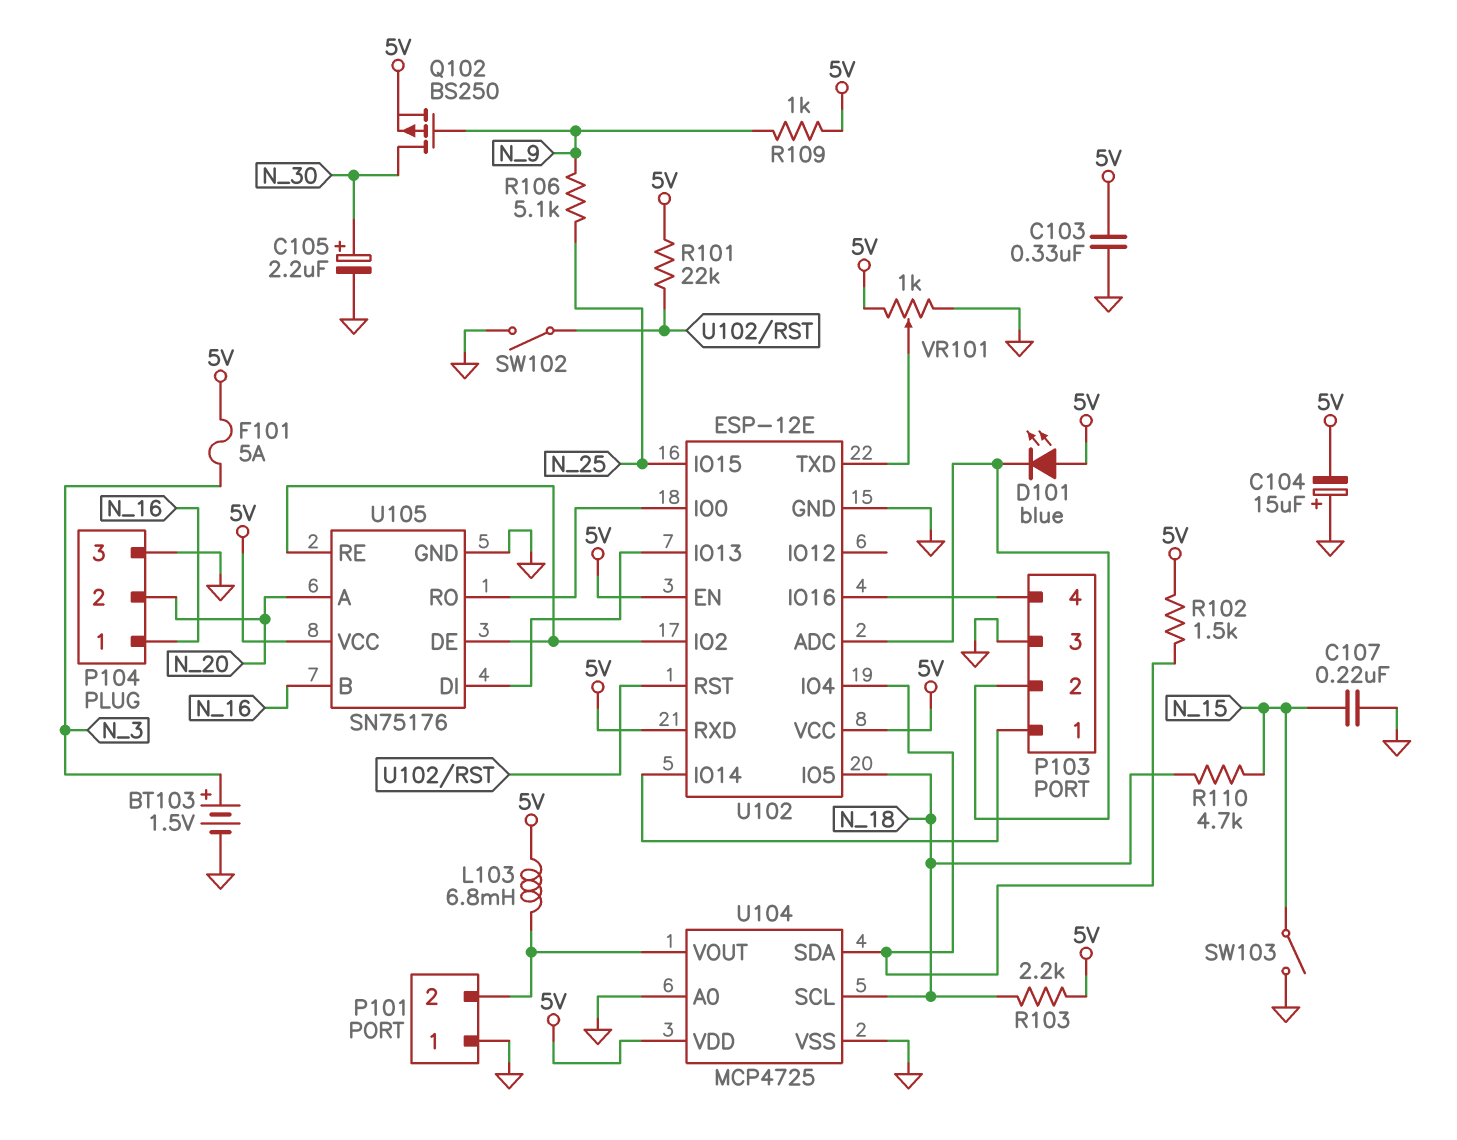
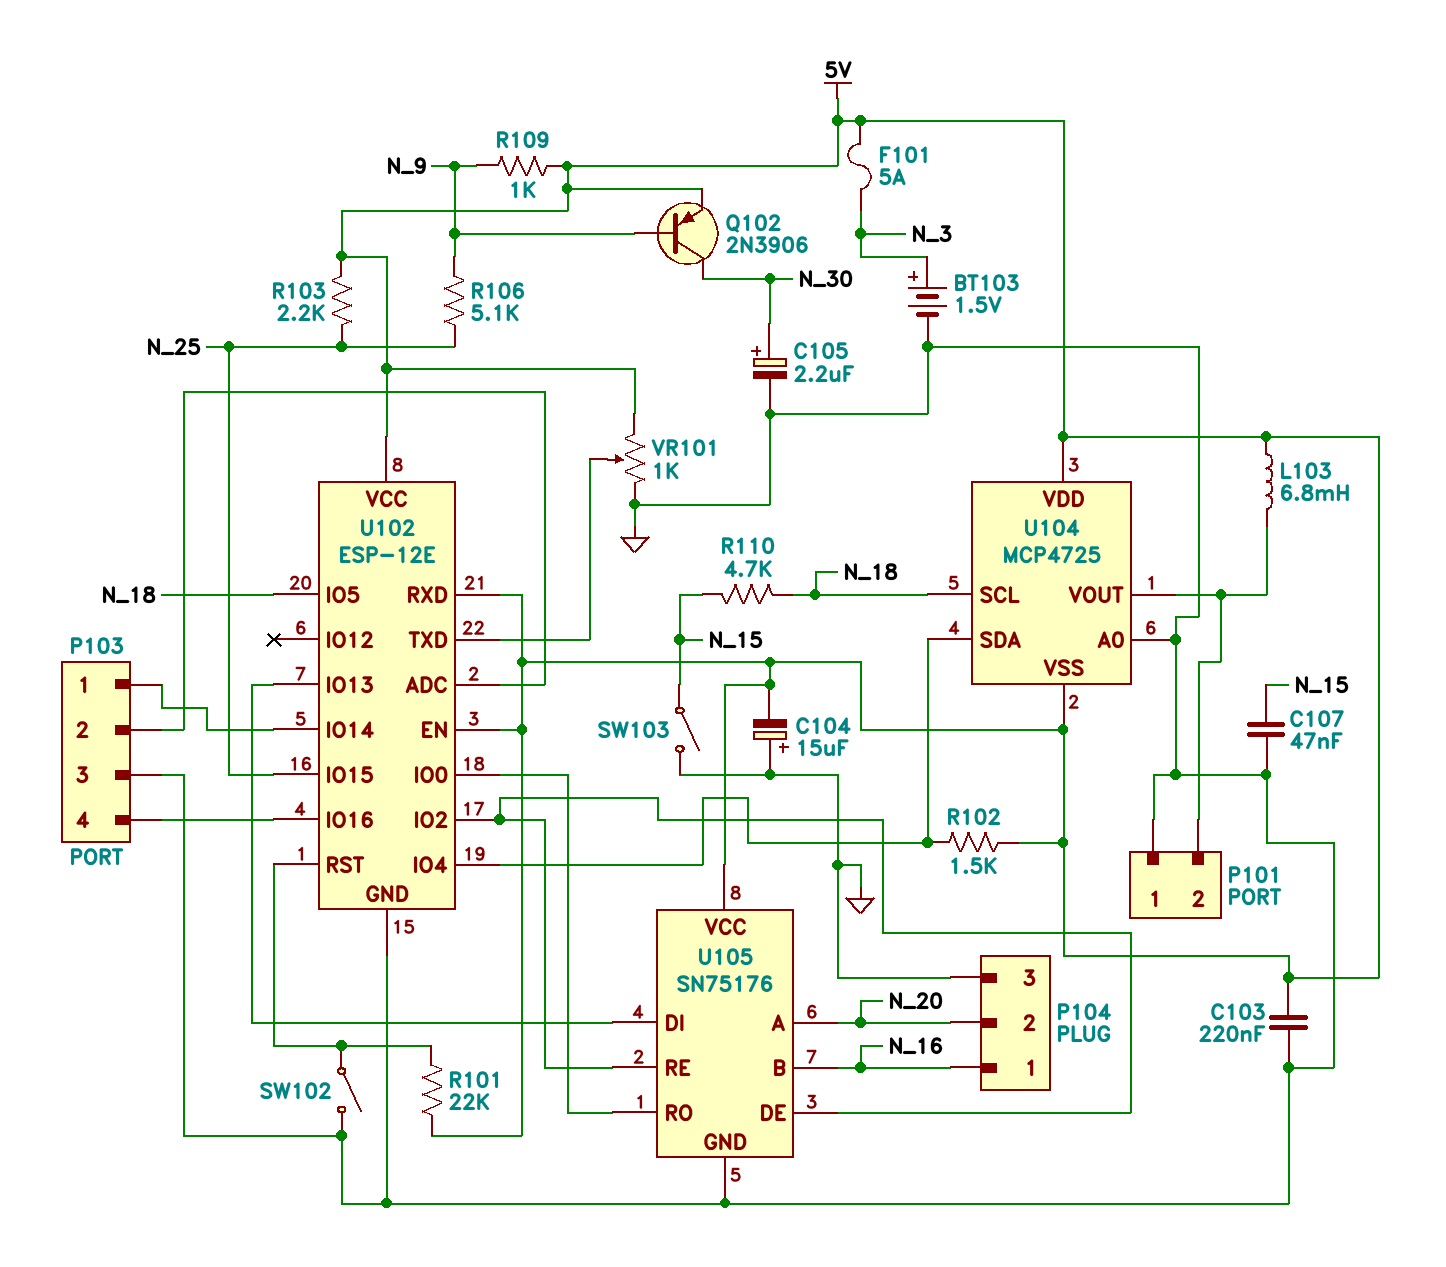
C103: 330nF (5V, GND) -> 220nF (5V, GND)
C107: 220nF (GND, N_15) -> 47nF (GND, N_15)
D101: LED blue (A 5V, K P103/2) -> none
Q102: PMOS BS250 (G N_9, D N_30, S 5V) -> PNP 2N3906 (B N_9, C N_30, E 5V)
R103: 2.2k (5V, N_18) -> 2.2k (5V, N_25)
U104 pin VSS: GND -> 5V

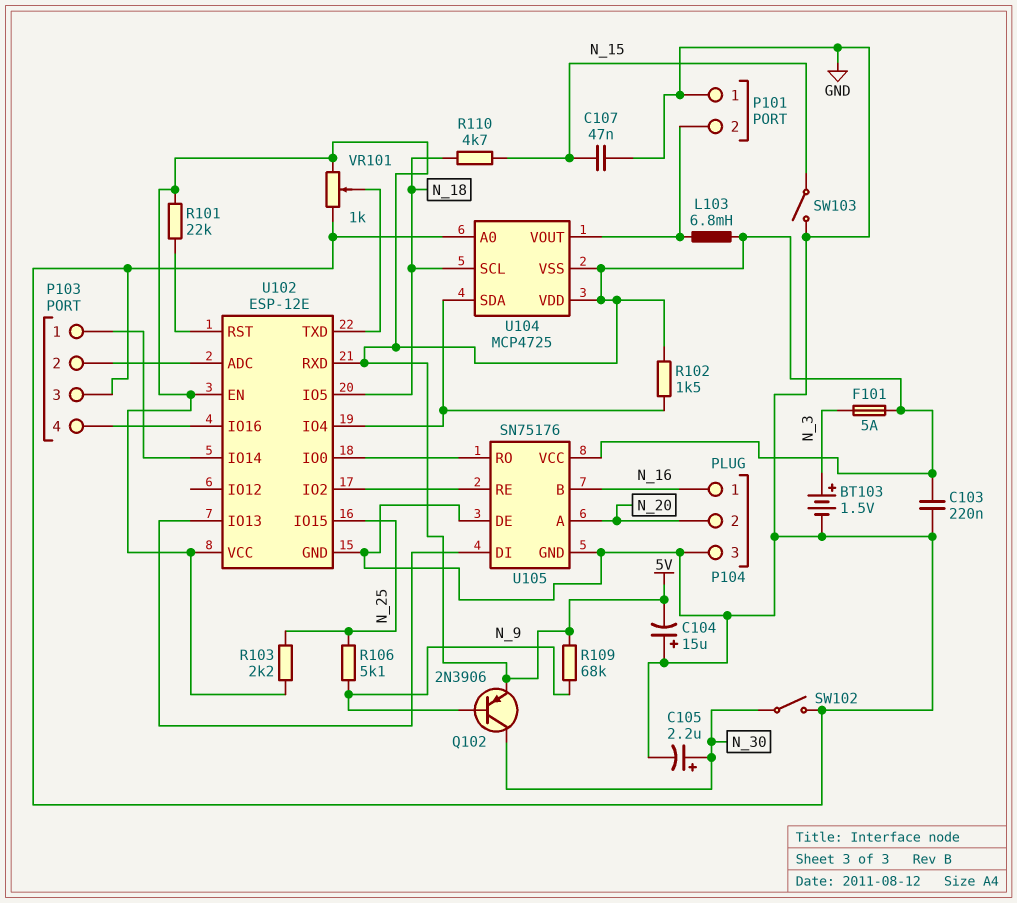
R109: 1k (5V, N_9) -> 68k (5V, N_9)
SW102: switch (GND, U102/RST) -> switch (GND, N_30)
U105 pin DE: U102/IO2 -> GND

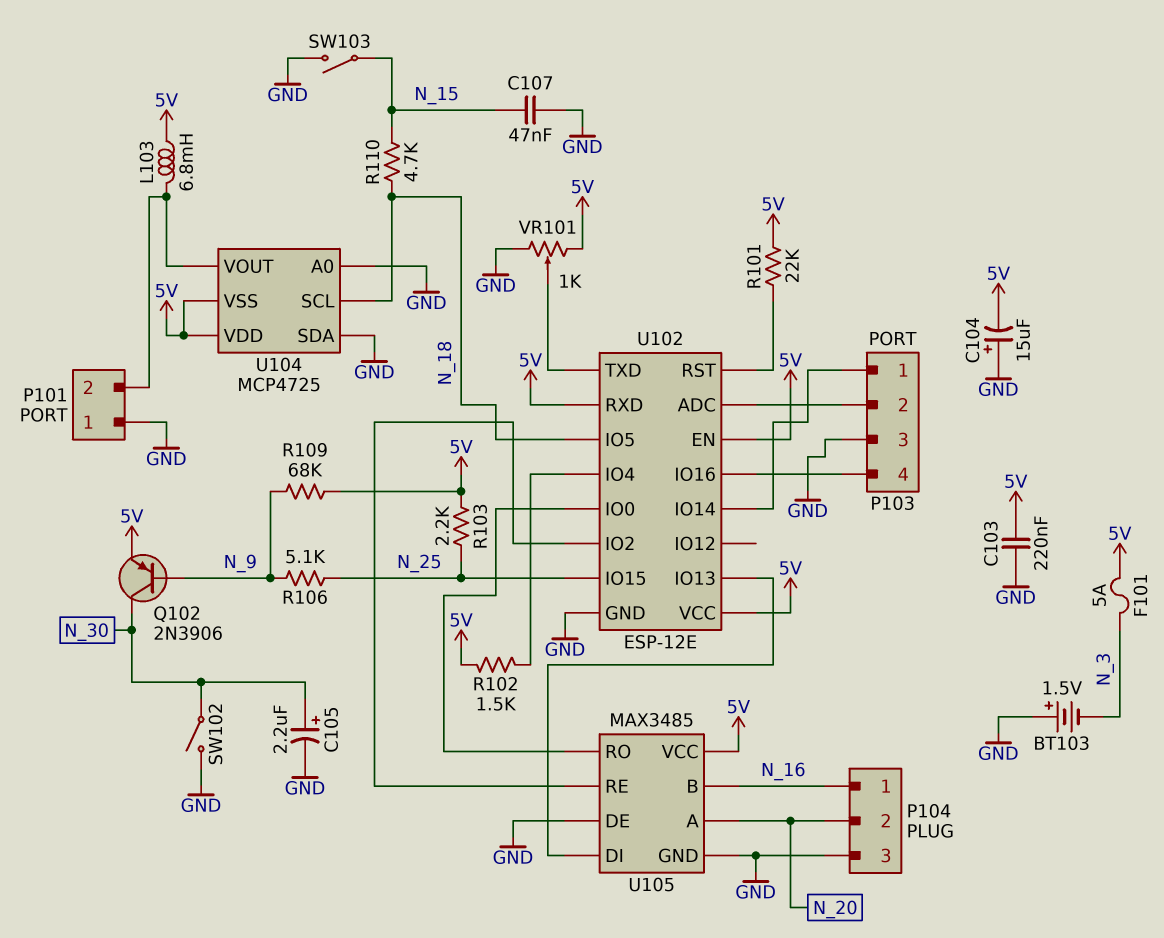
BT103: 1.5V (plus N_3, minus GND) -> 1.5V (plus GND, minus N_3)
U104 pin SDA: U102/IO4 -> GND
U105: SN75176 -> MAX3485

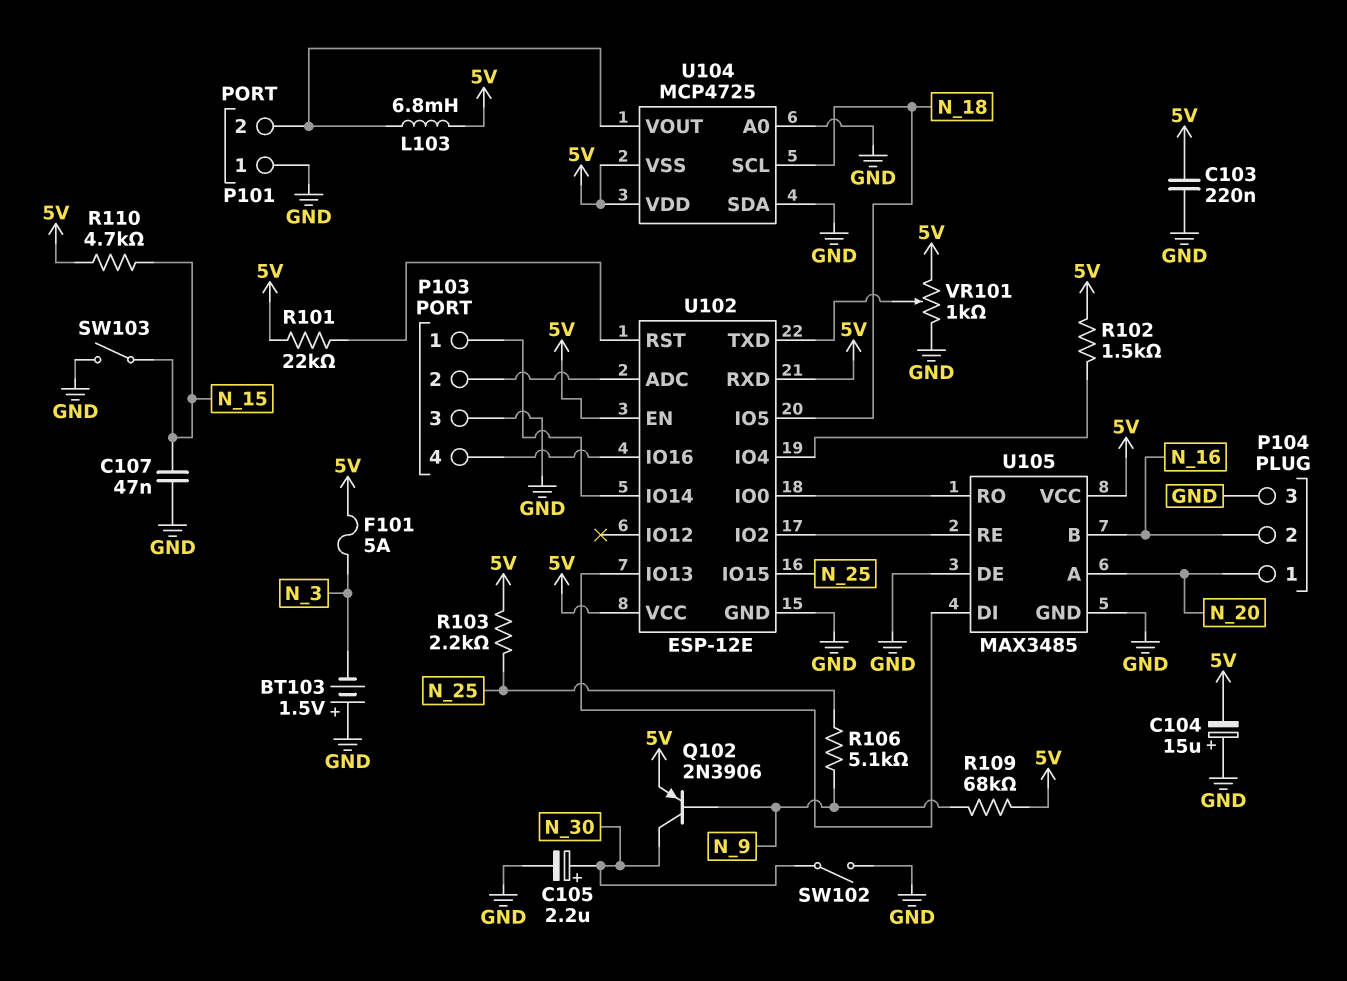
P104 pin 1: N_16 -> N_20
P104 pin 2: N_20 -> N_16
R110: 4.7k (N_15, N_18) -> 4.7k (5V, N_15)

